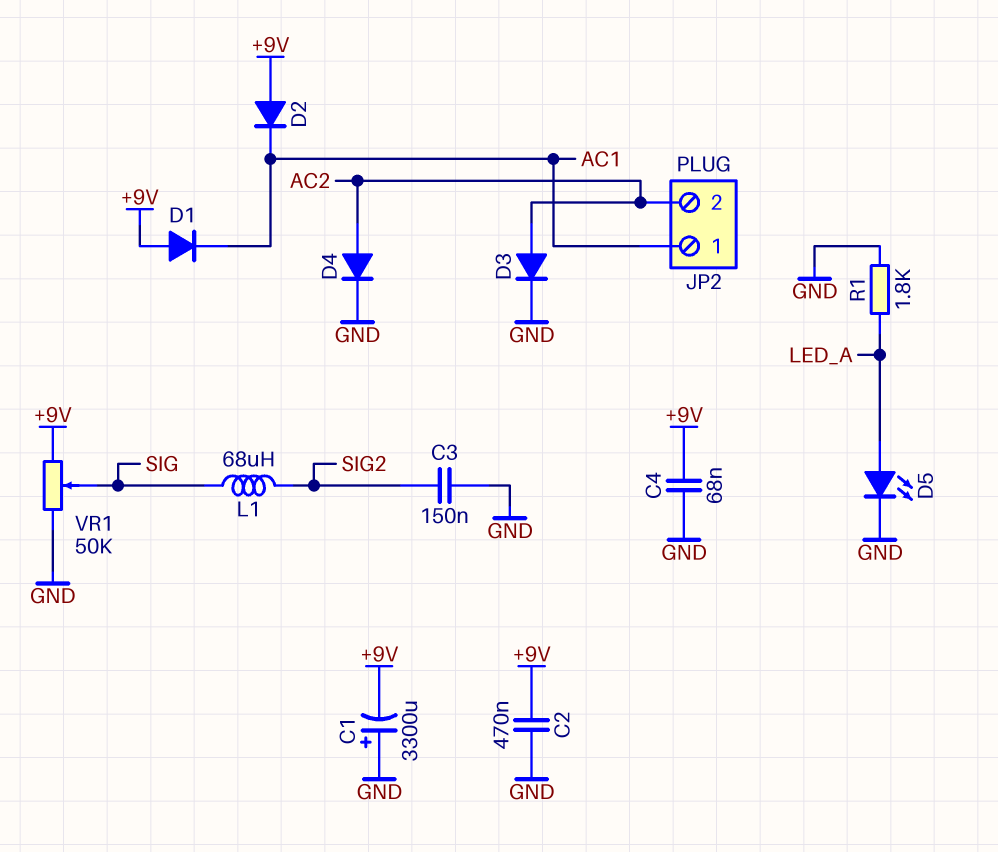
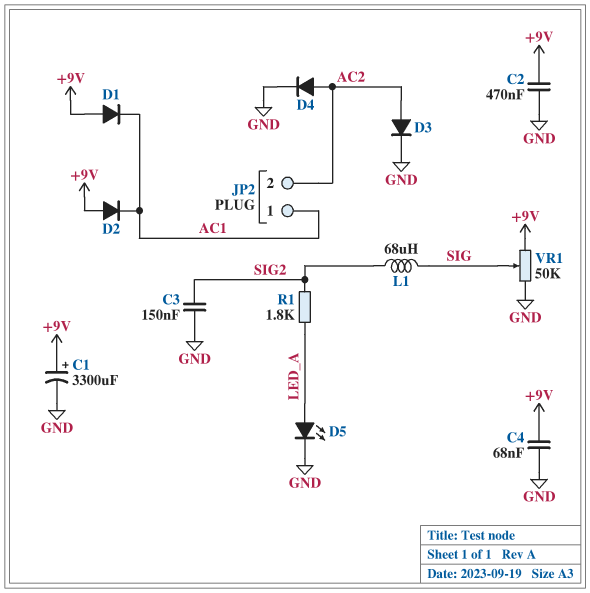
C1: 3300uF (plus GND, minus +9V) -> 3300uF (plus +9V, minus GND)
R1: 1.8k (GND, LED_A) -> 1.8k (LED_A, SIG2)

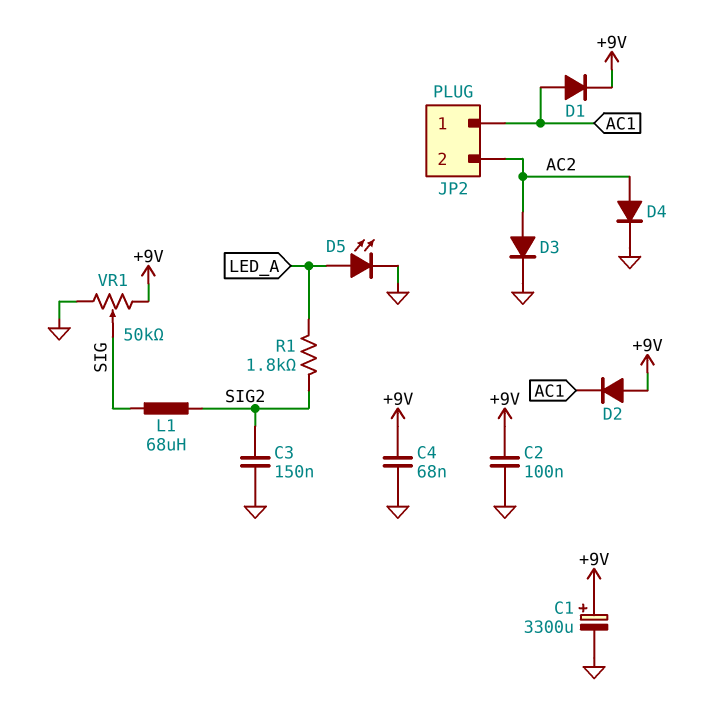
C2: 470nF (+9V, GND) -> 100nF (+9V, GND)
D1: diode (A +9V, K AC1) -> diode (A AC1, K +9V)

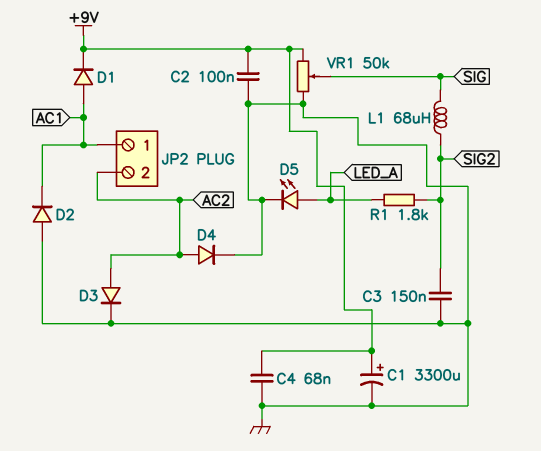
D2: diode (A +9V, K AC1) -> diode (A GND, K AC1)

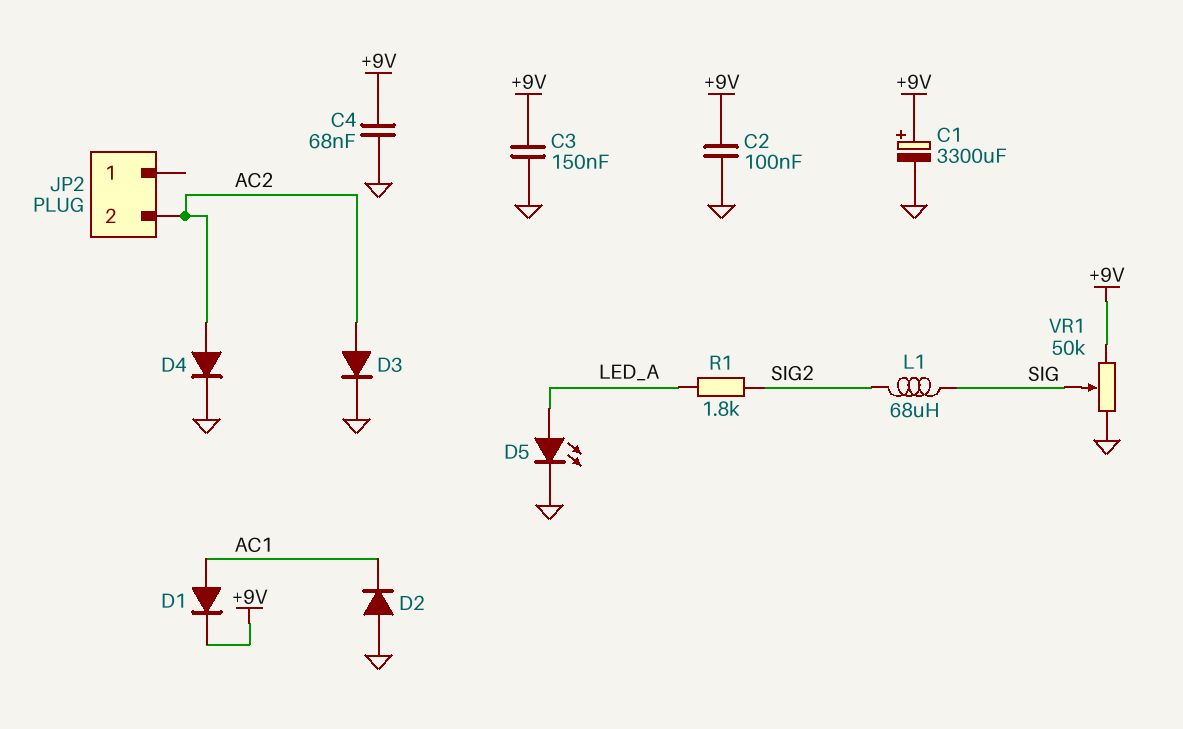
C3: 150nF (GND, SIG2) -> 150nF (+9V, GND)
JP2 pin 1: AC1 -> none

